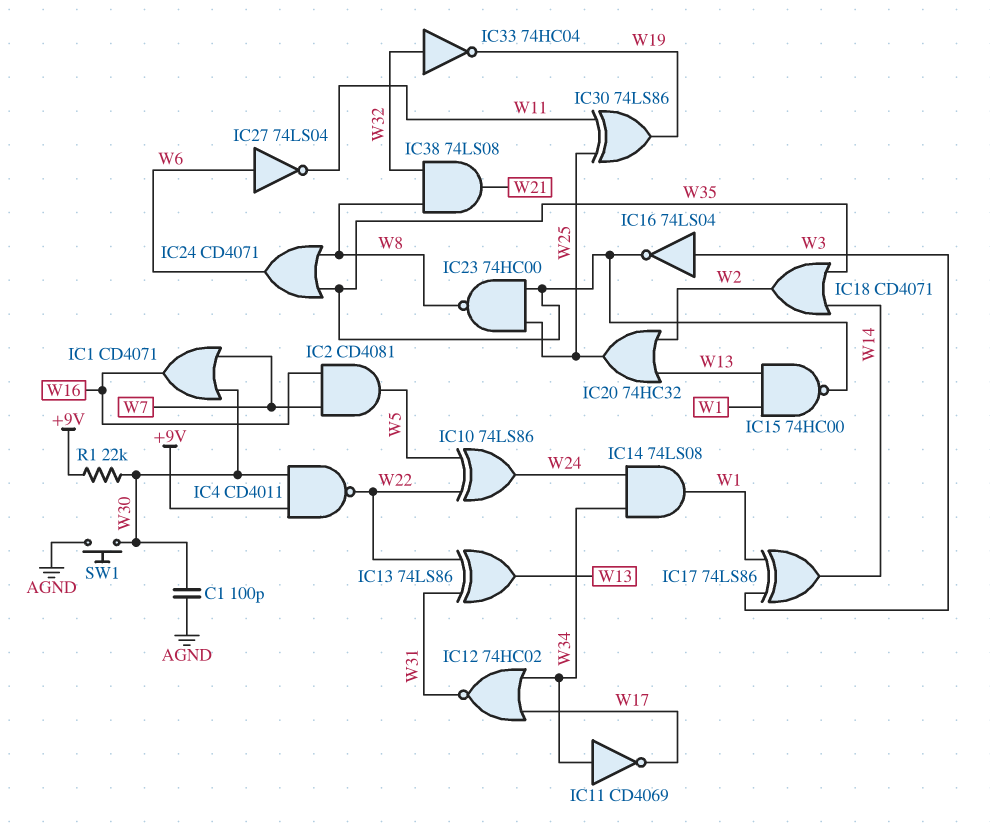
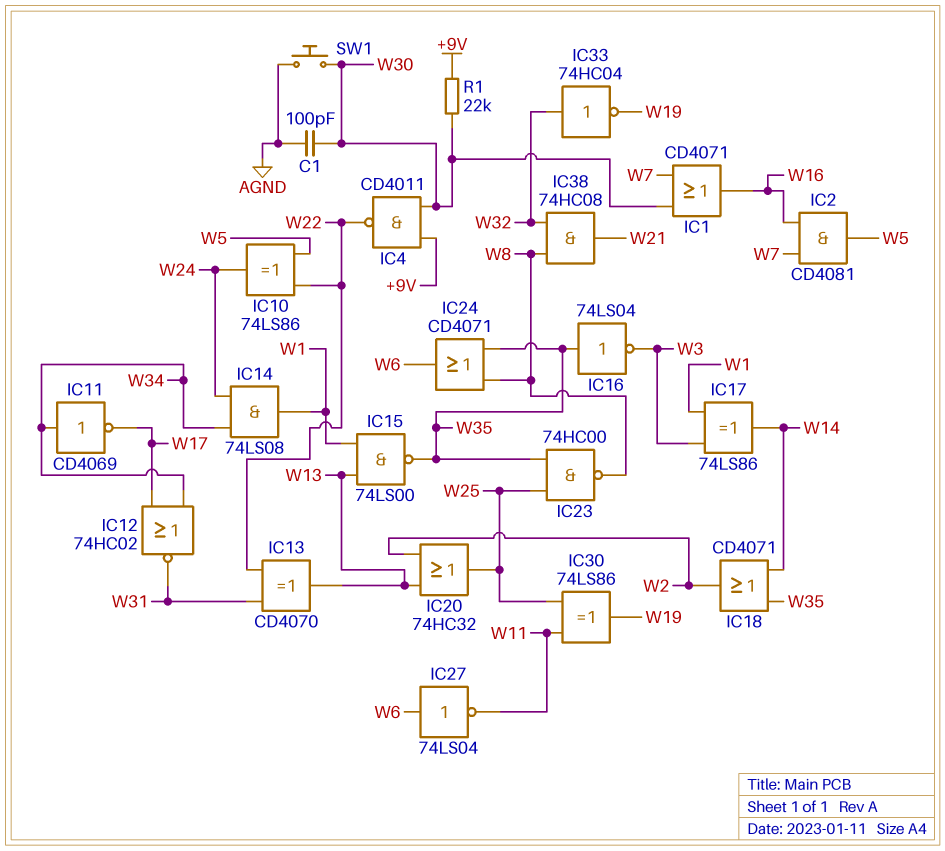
IC13: XOR 74LS86 (in W22, in W31, out W13) -> XOR CD4070 (in W22, in W31, out W13)
IC15: NAND 74HC00 (in W1, in W13, out W35) -> NAND 74LS00 (in W1, in W13, out W35)
IC16: NOT 74LS04 (in W3, out W35) -> NOT 74LS04 (in W35, out W3)
IC38: AND 74LS08 (in W8, in W32, out W21) -> AND 74HC08 (in W8, in W32, out W21)

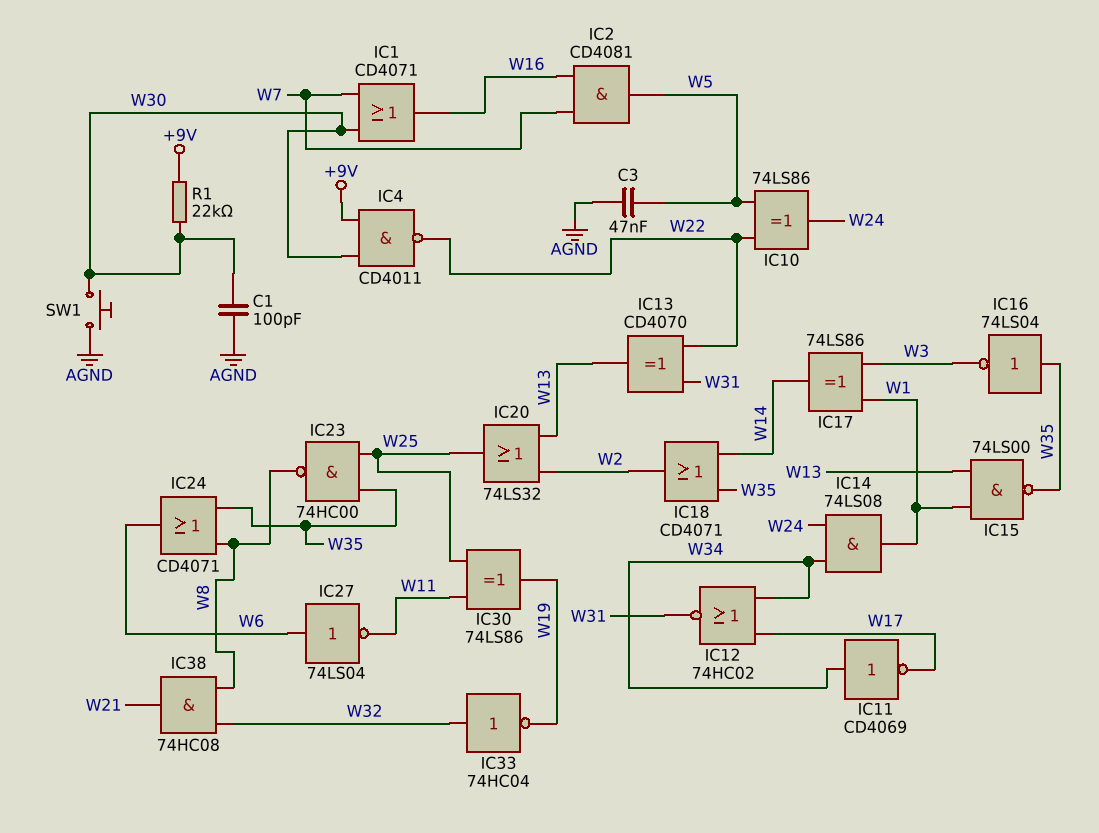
C3: none -> 47nF (AGND, W5)
IC20: OR 74HC32 (in W2, in W13, out W25) -> OR 74LS32 (in W2, in W13, out W25)

